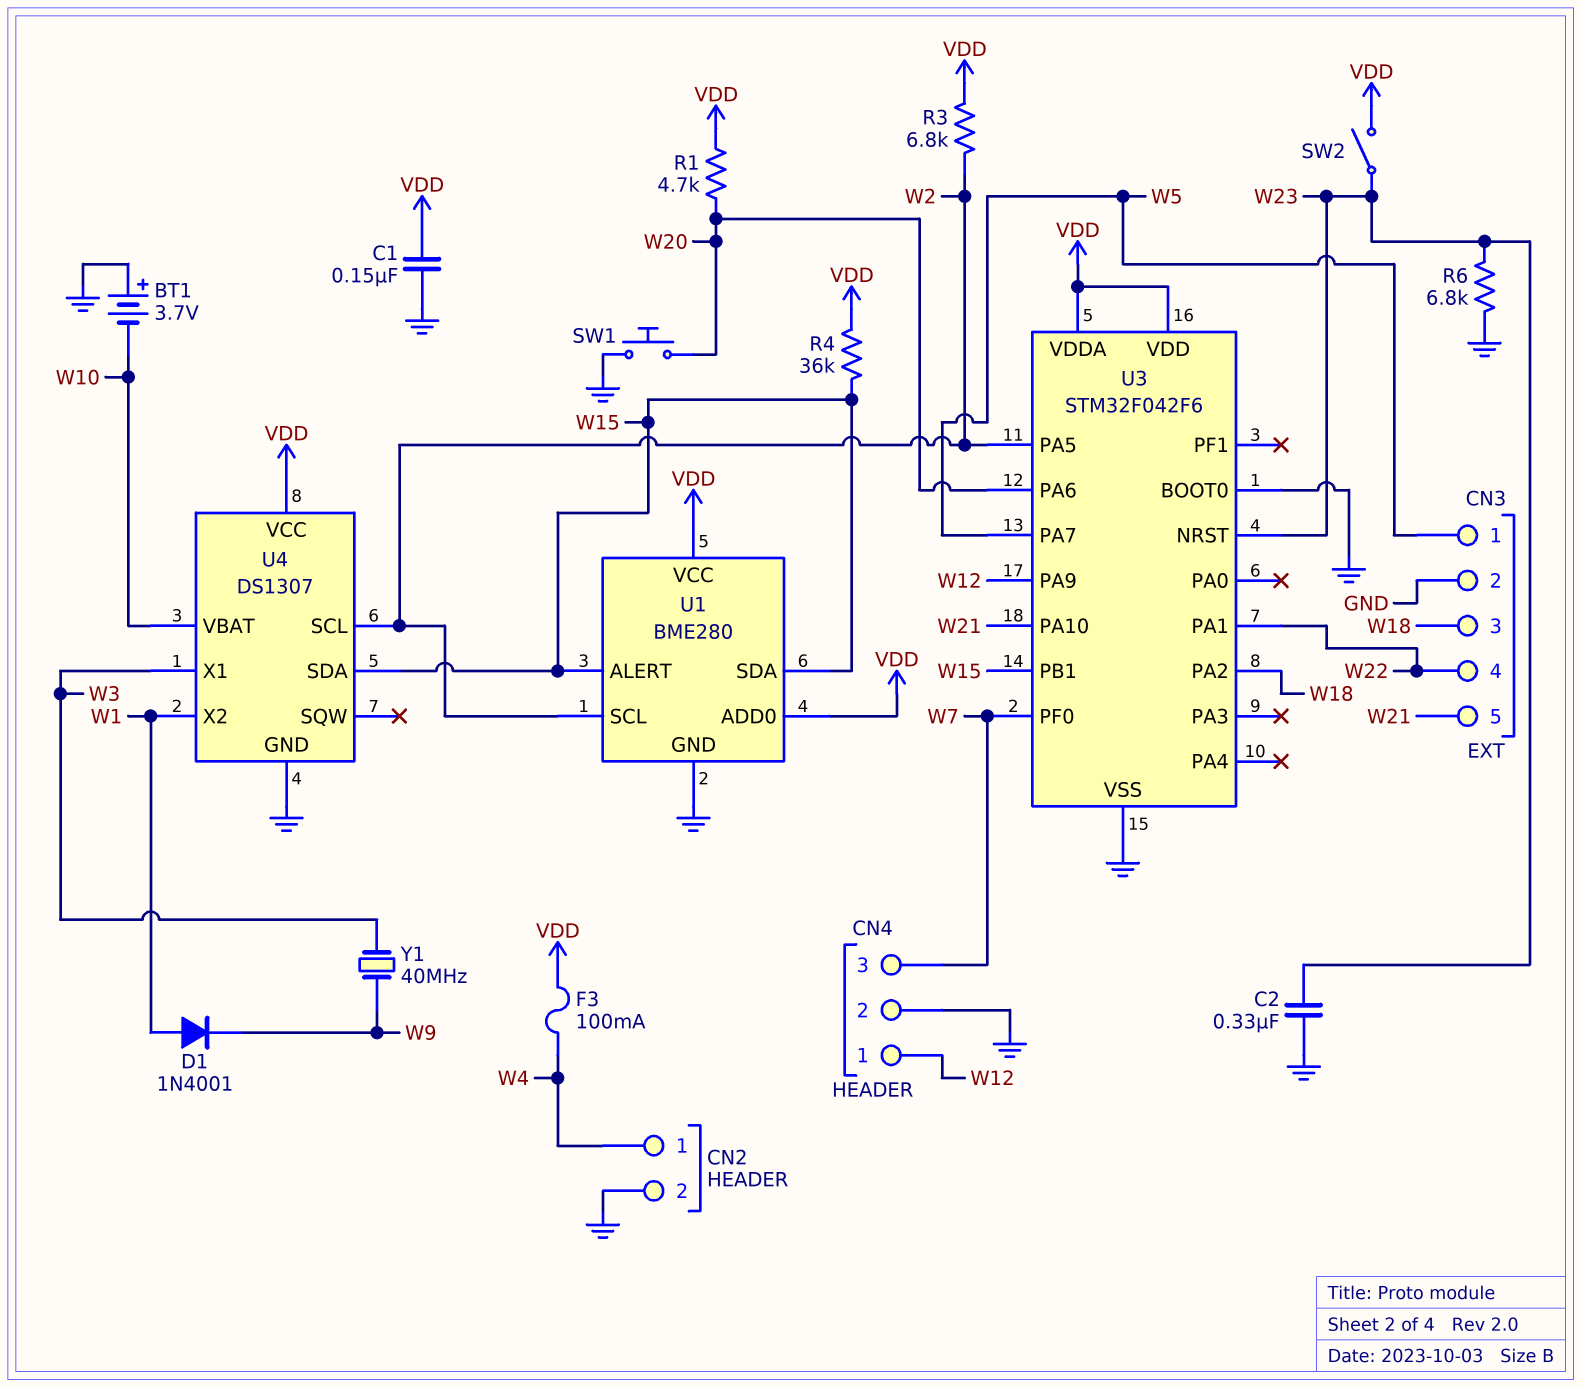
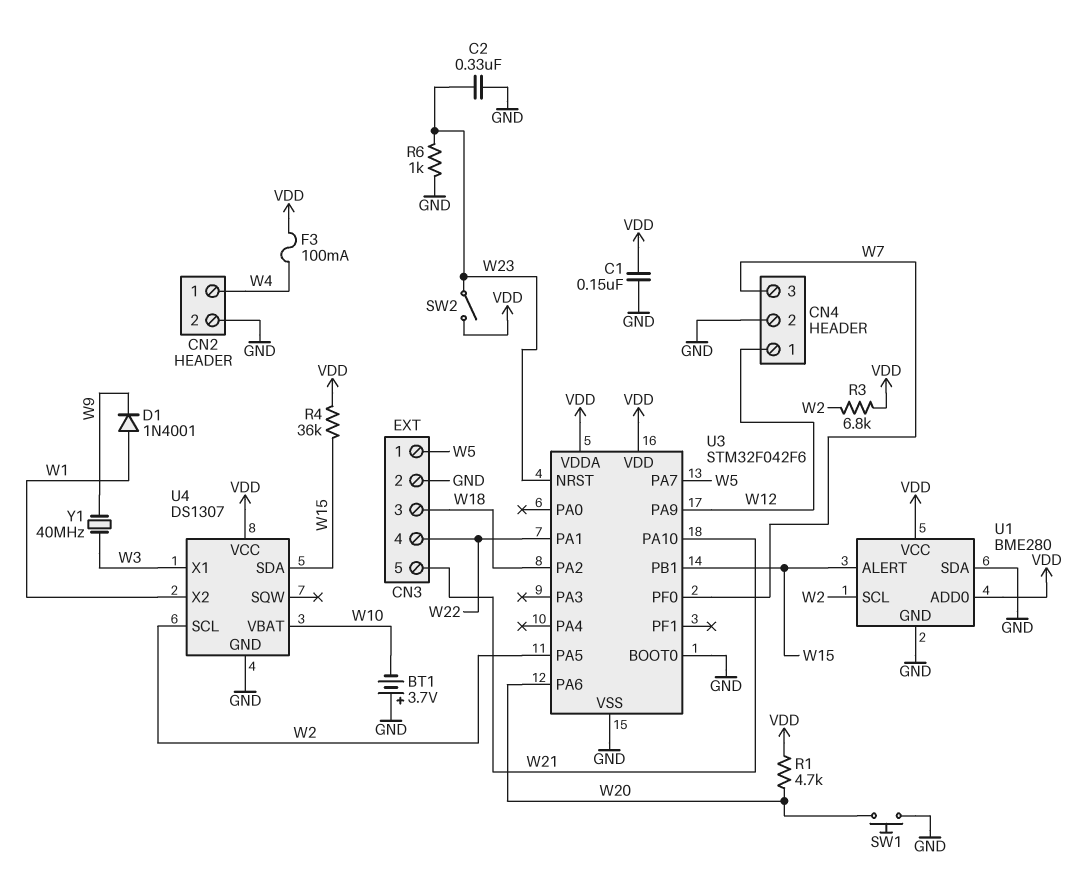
R6: 6.8k (GND, W23) -> 1k (GND, W23)
U1 pin SDA: W15 -> GND

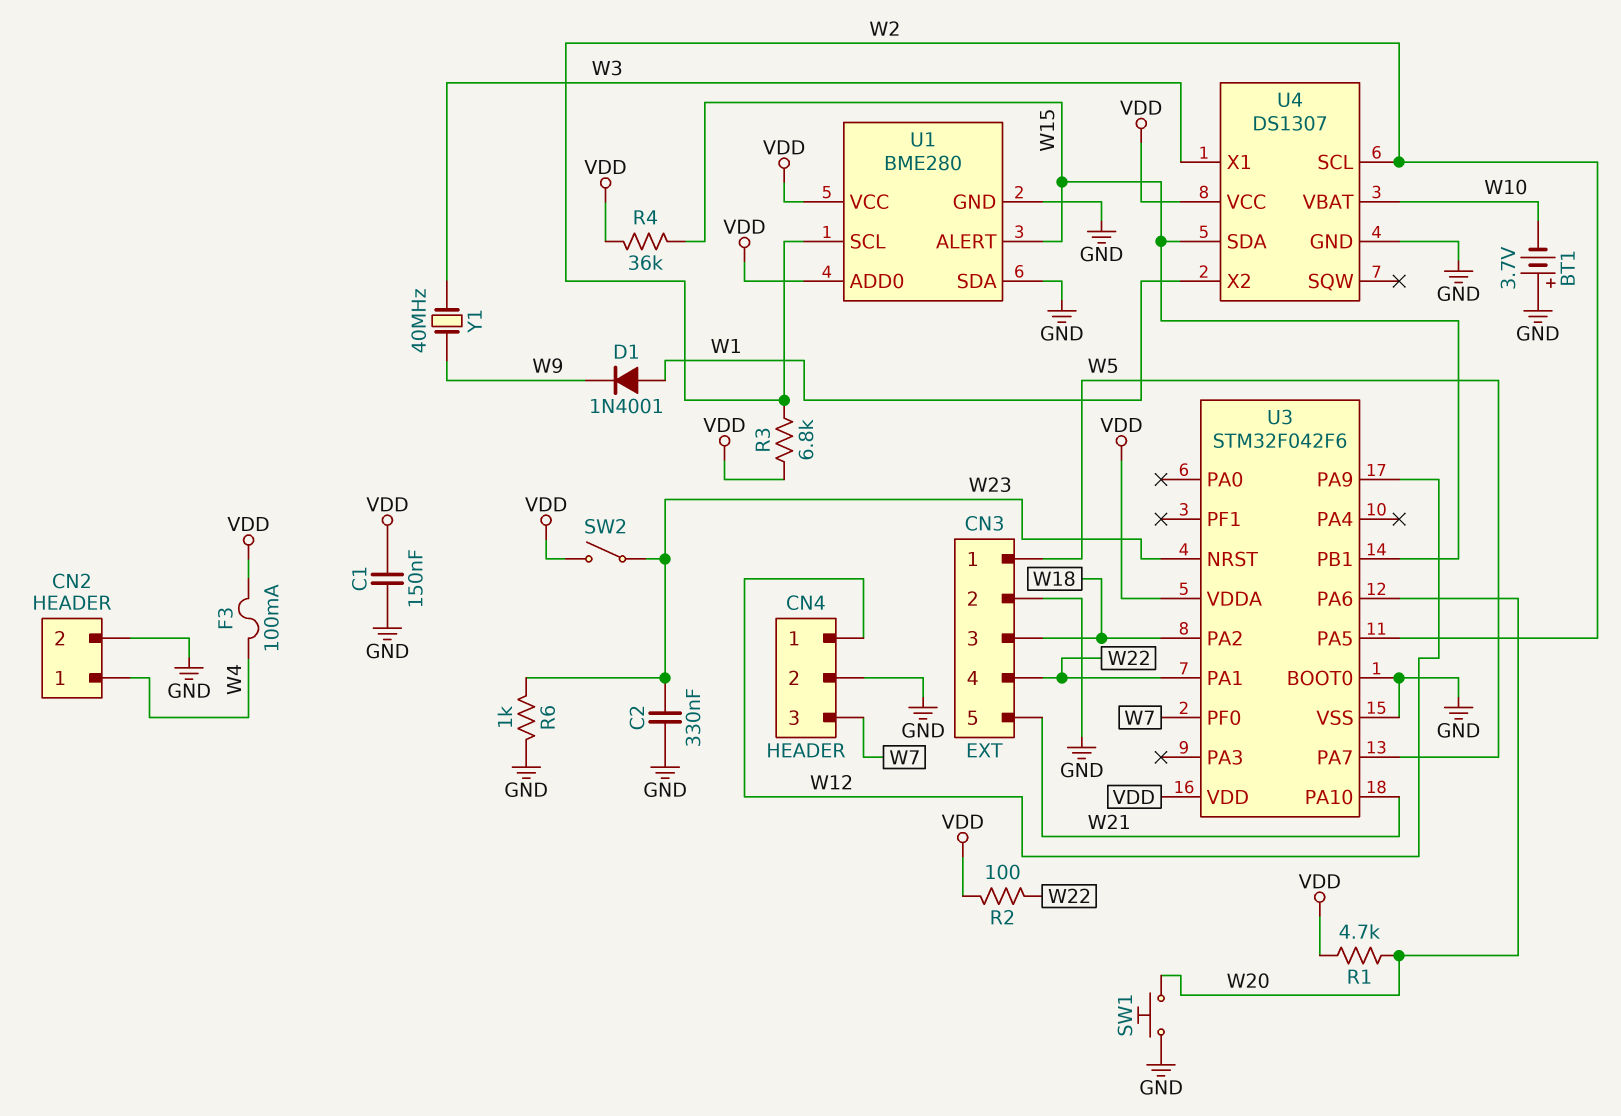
R2: none -> 100 (VDD, W22)

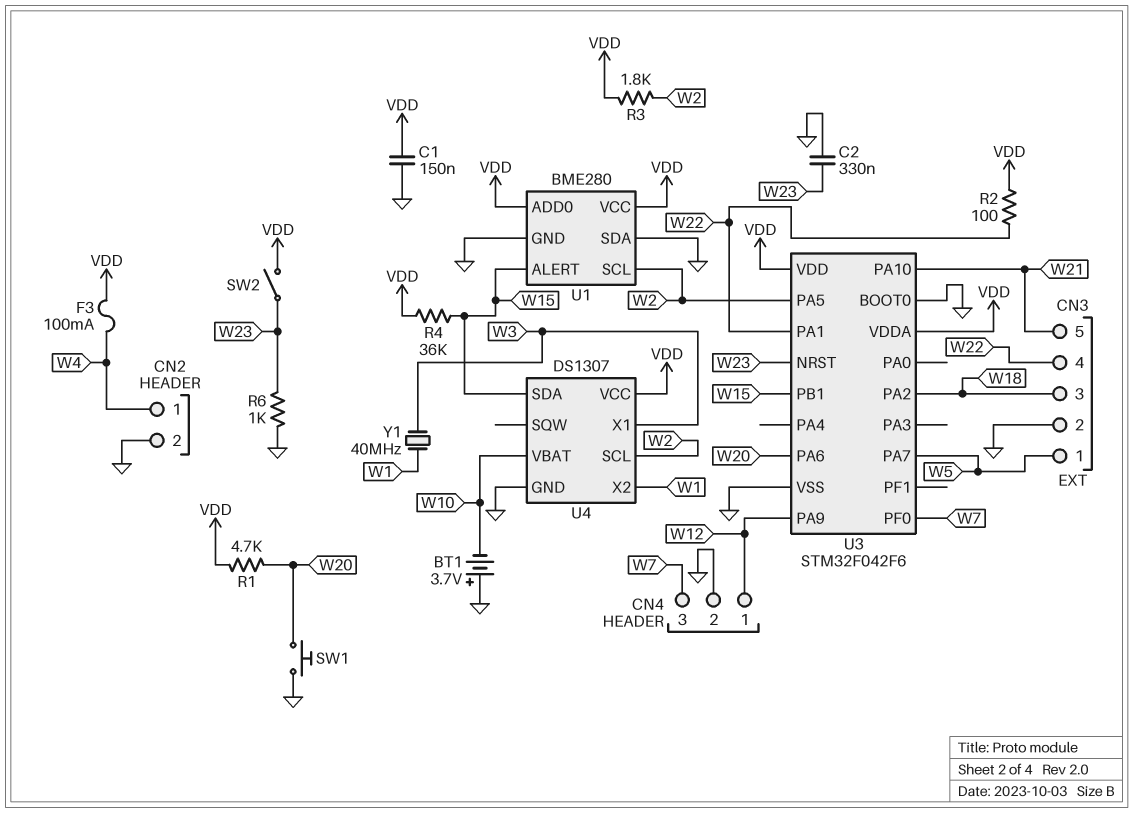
D1: diode 1N4001 (A W1, K W9) -> none
R3: 6.8k (VDD, W2) -> 1.8k (VDD, W2)
Y1: 40MHz (W3, W9) -> 40MHz (W1, W3)

